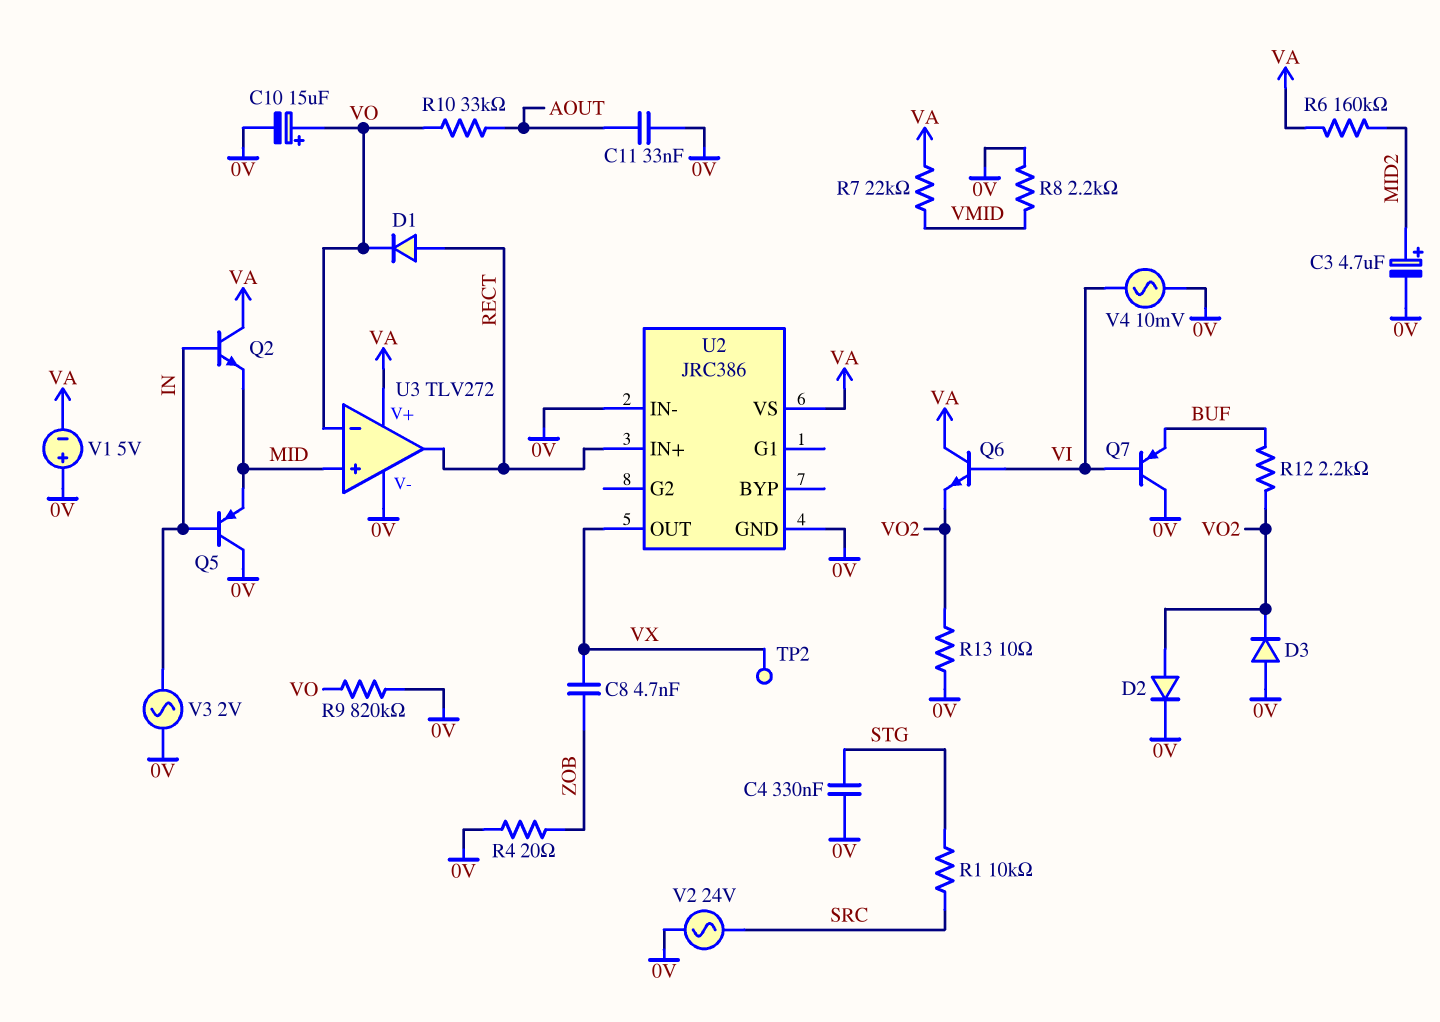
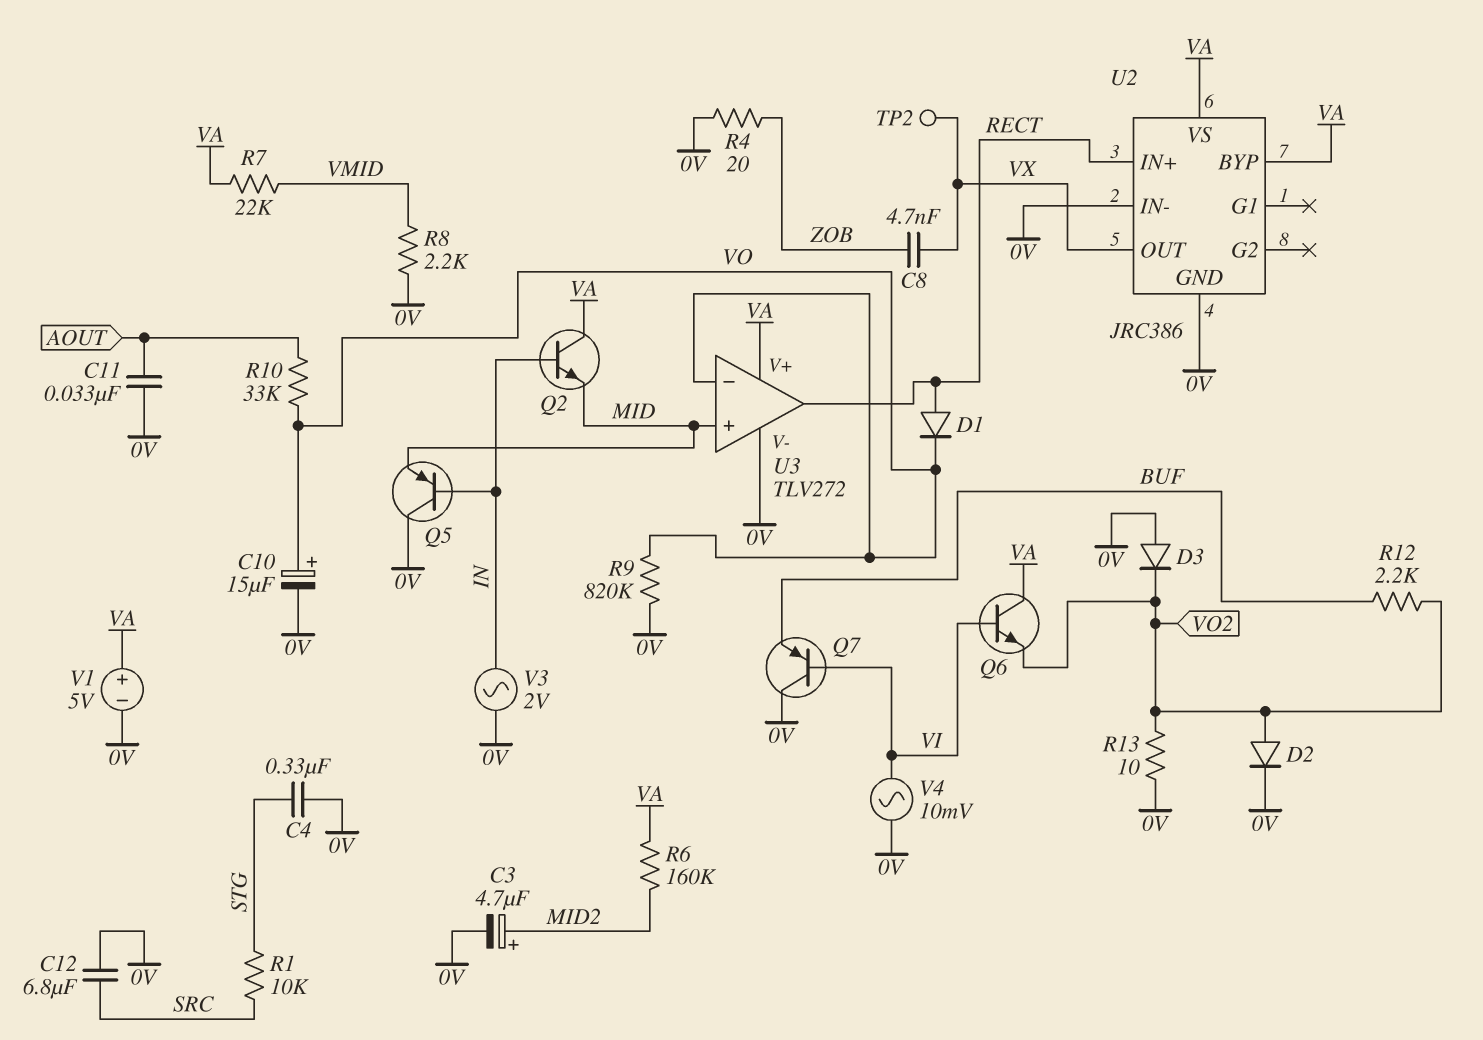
C12: none -> 6.8uF (0V, SRC)
U2 pin BYP: none -> VA
V1: 5V (plus 0V, minus VA) -> 5V (plus VA, minus 0V)
V2: AC 24V (0V, SRC) -> none

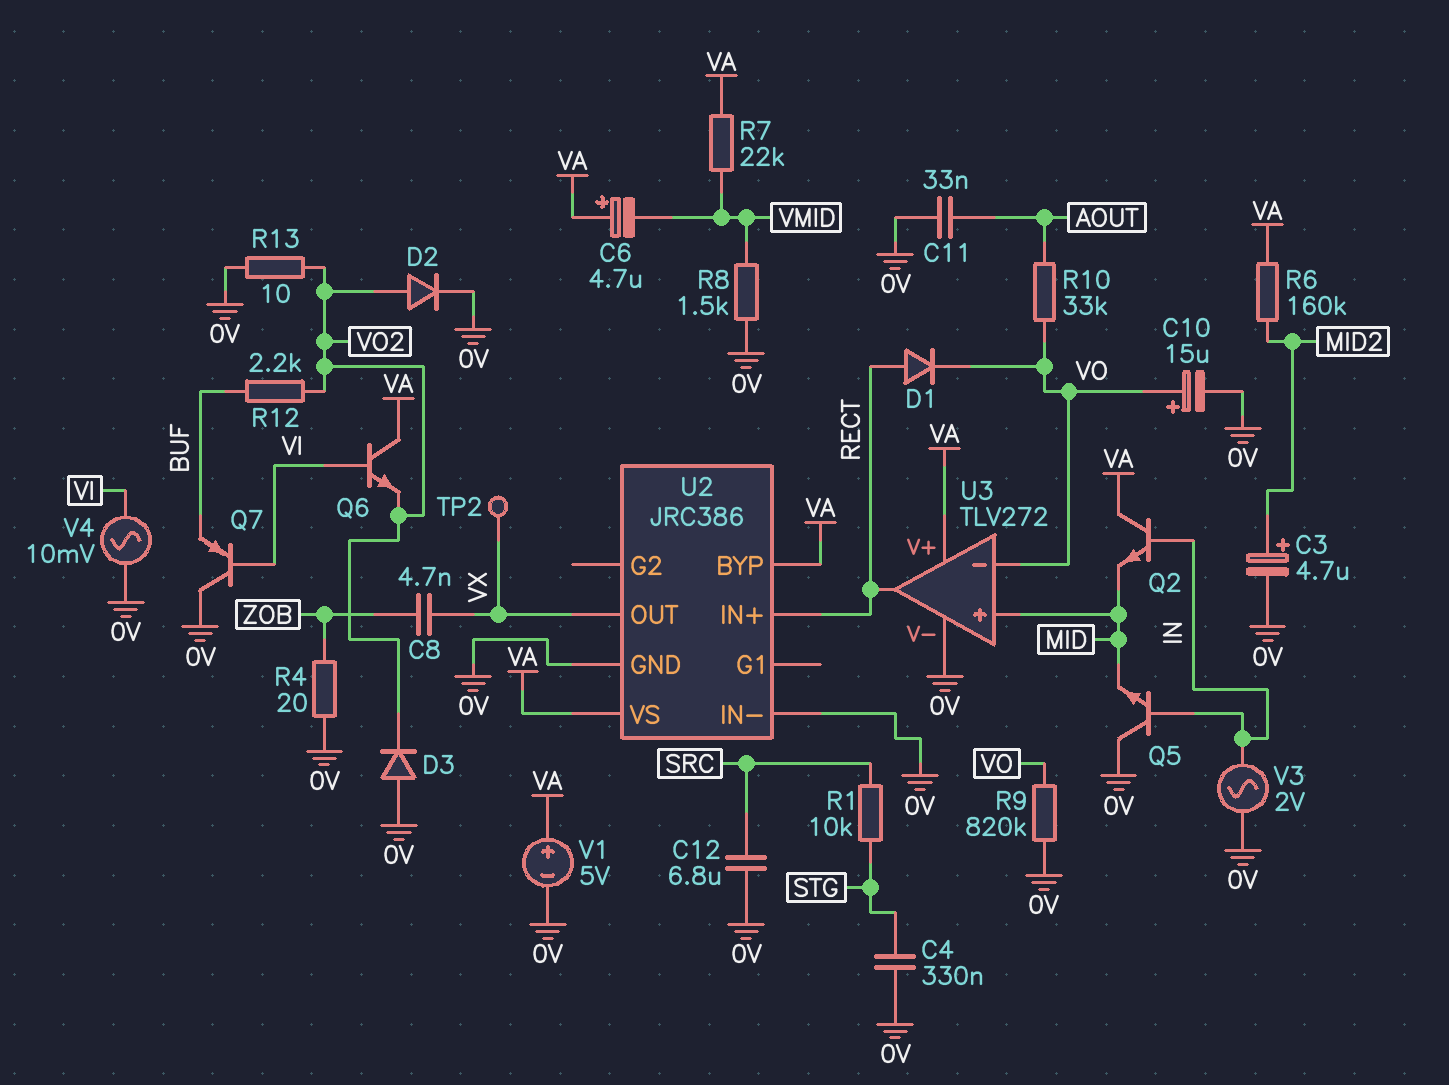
C6: none -> 4.7uF (plus VA, minus VMID)
Q5: PNP (B IN, C 0V, E MID) -> NPN (B IN, C 0V, E MID)
R8: 2.2k (0V, VMID) -> 1.5k (0V, VMID)

